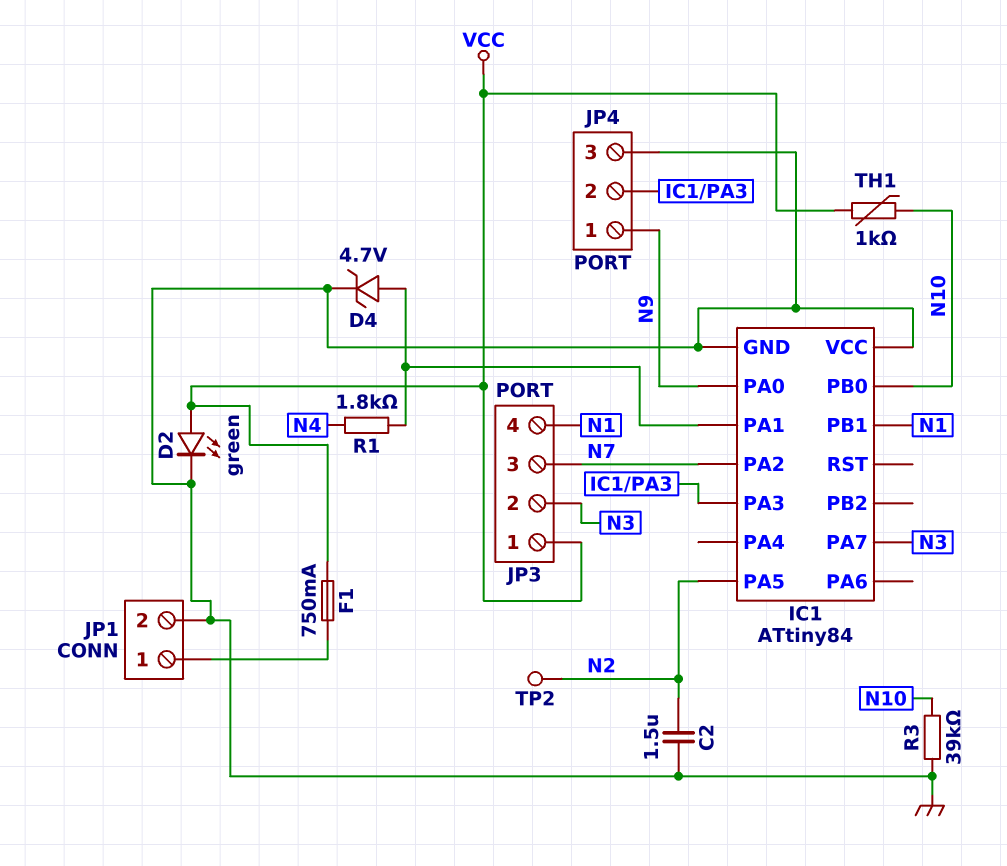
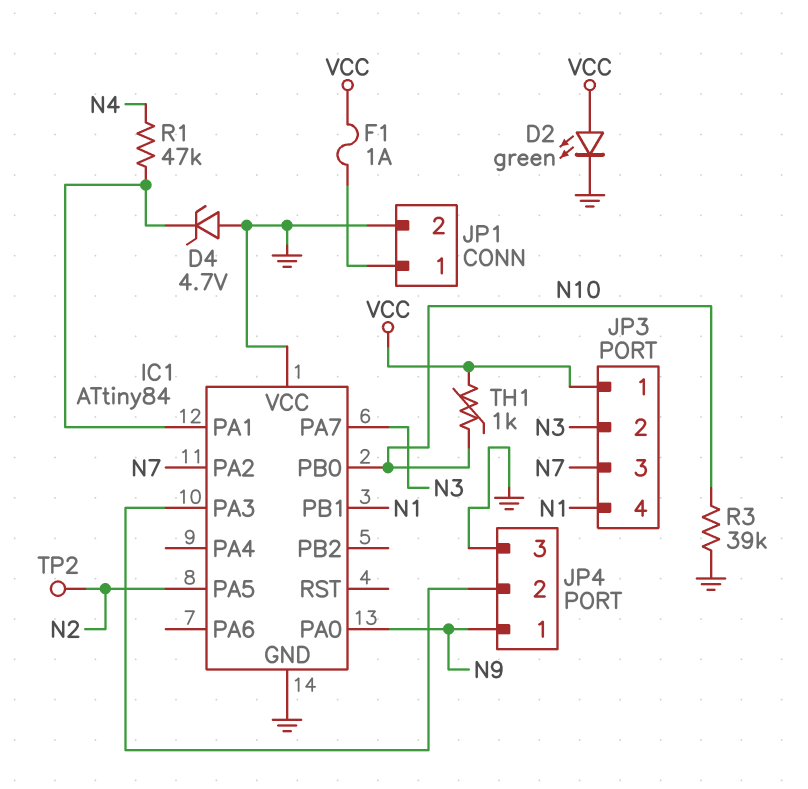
C2: 1.5uF (GND, N2) -> none
D4: zener 4.7V (A IC1/PA1, K GND) -> zener 4.7V (A GND, K IC1/PA1)
F1: 750mA (JP1/1, VCC) -> 1A (JP1/1, VCC)
R1: 1.8k (IC1/PA1, N4) -> 47k (IC1/PA1, N4)

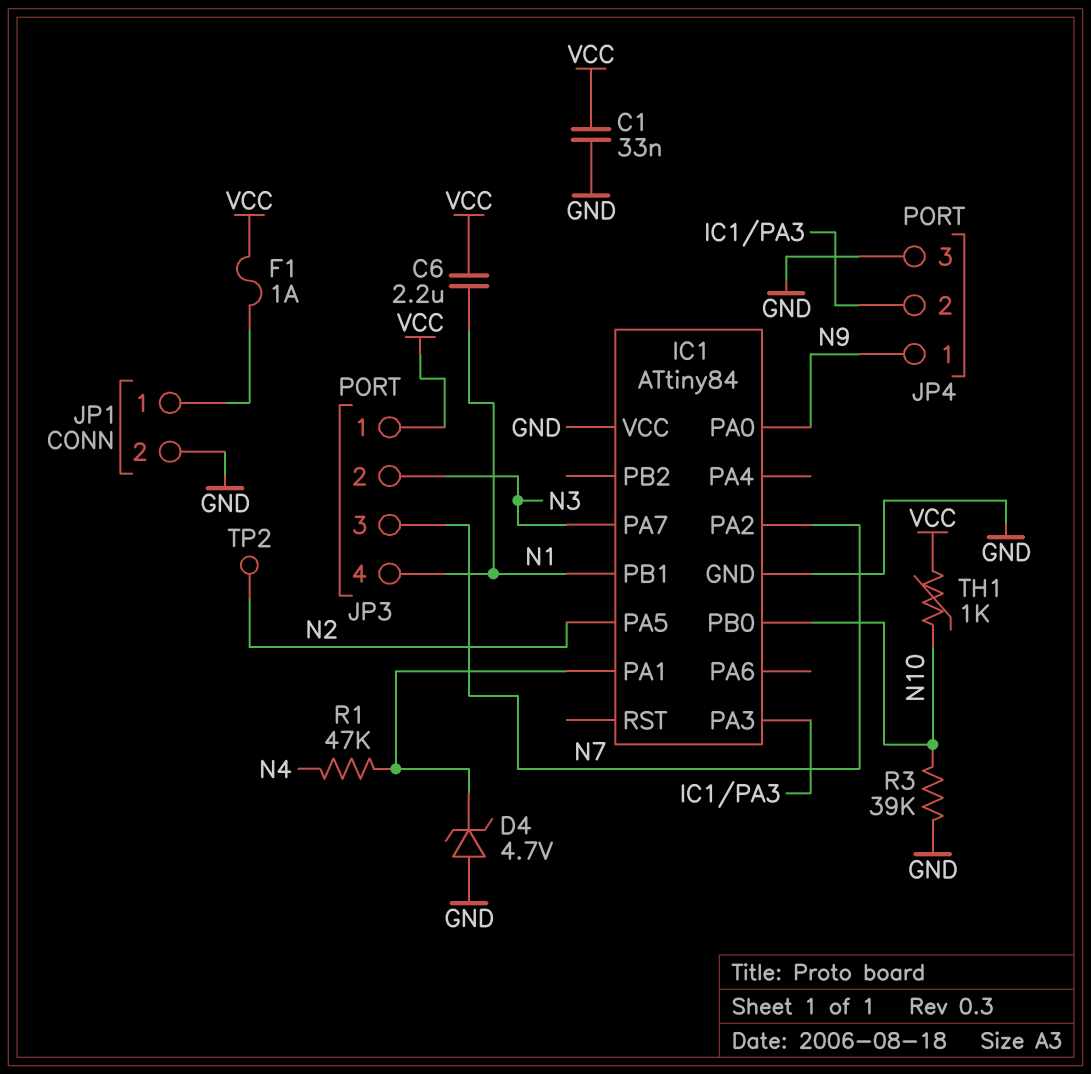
C1: none -> 33nF (GND, VCC)
C6: none -> 2.2uF (N1, VCC)
D2: LED green (A VCC, K GND) -> none

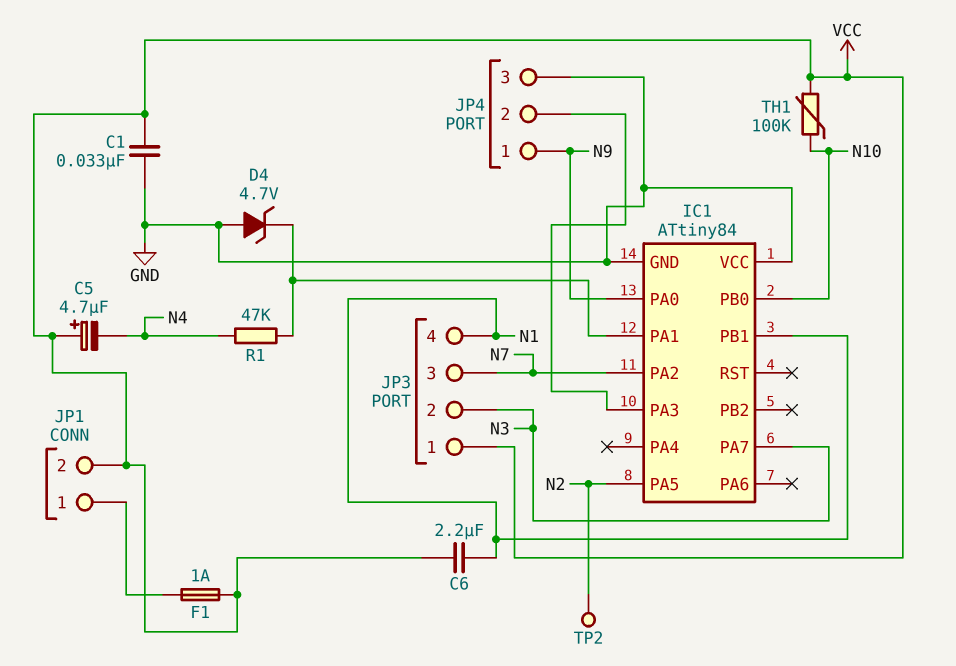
C5: none -> 4.7uF (plus VCC, minus N4)
JP1 pin 2: GND -> VCC
R3: 39k (GND, N10) -> none
TH1: 1k (N10, VCC) -> 100k (N10, VCC)

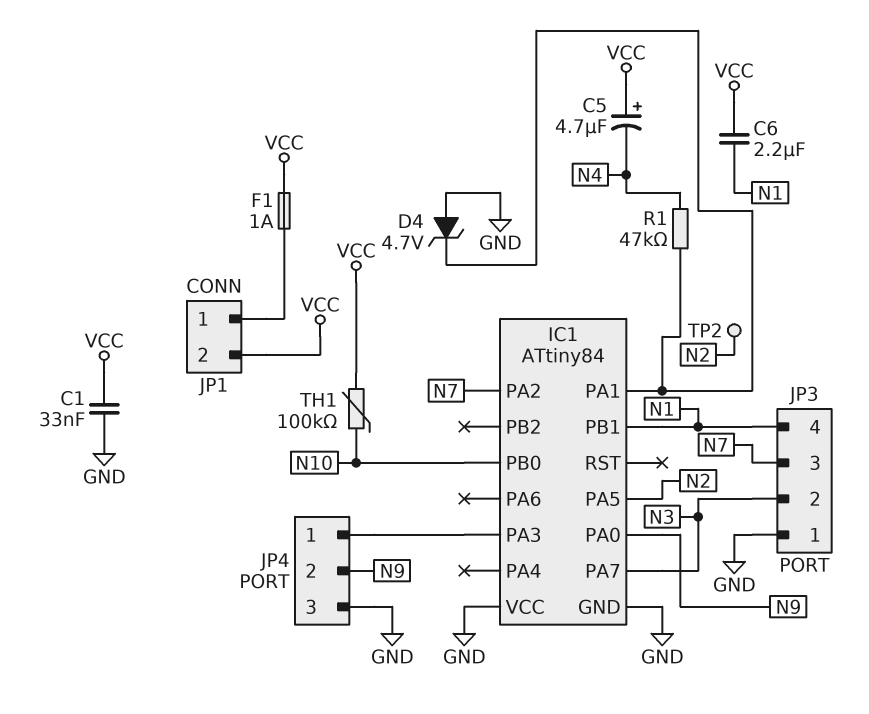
JP3 pin 1: VCC -> GND
JP4 pin 1: N9 -> IC1/PA3
JP4 pin 2: IC1/PA3 -> N9

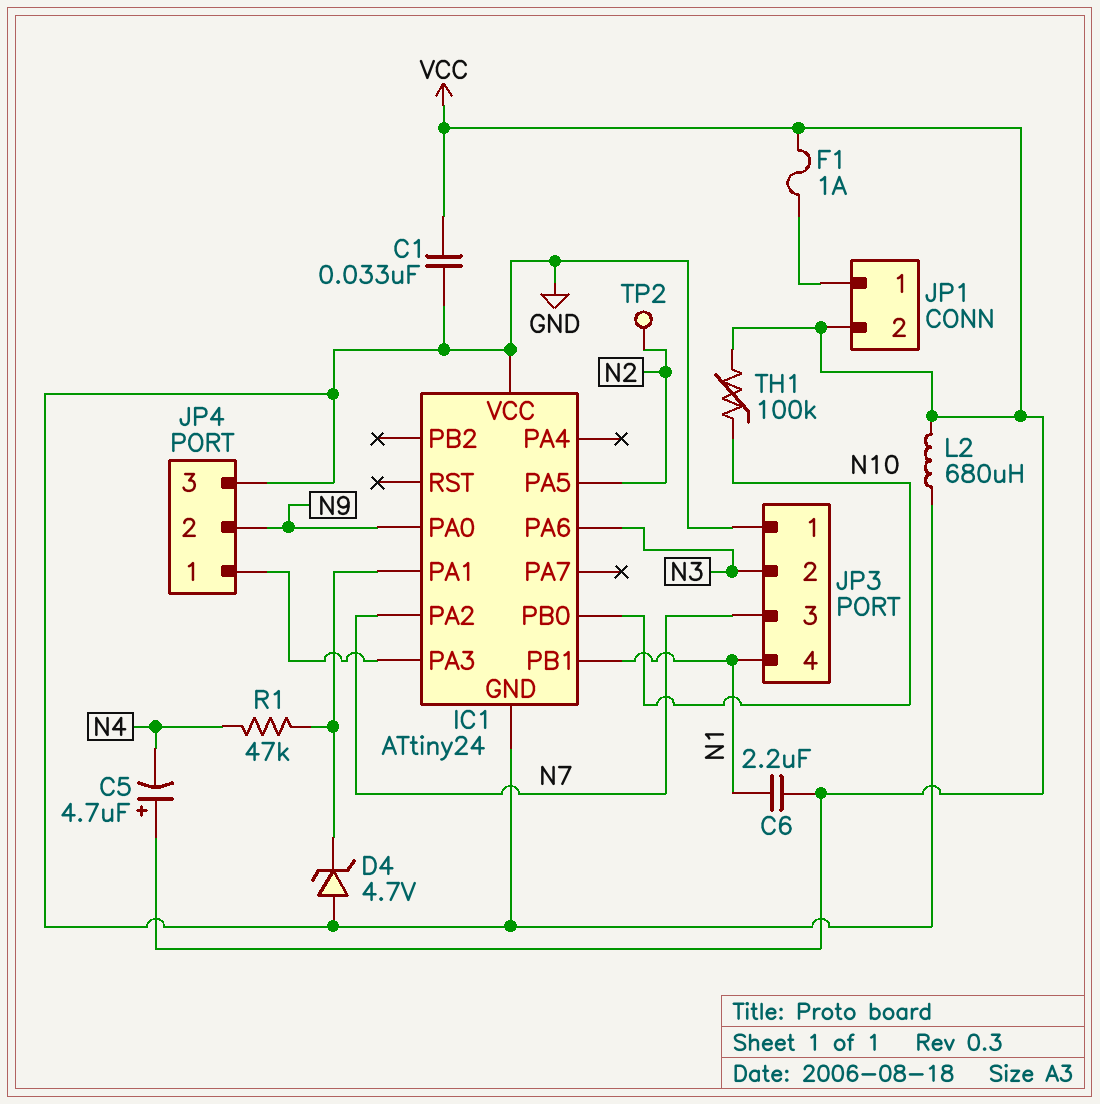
IC1: ATtiny84 -> ATtiny24
IC1 pin PA6: none -> N3
IC1 pin PA7: N3 -> none
L2: none -> 680uH (GND, VCC)

